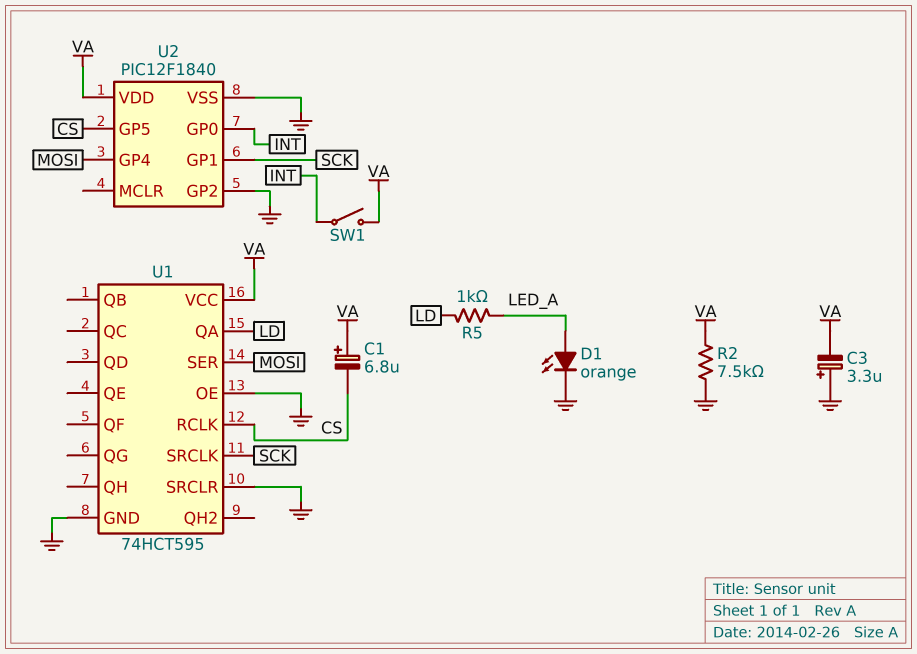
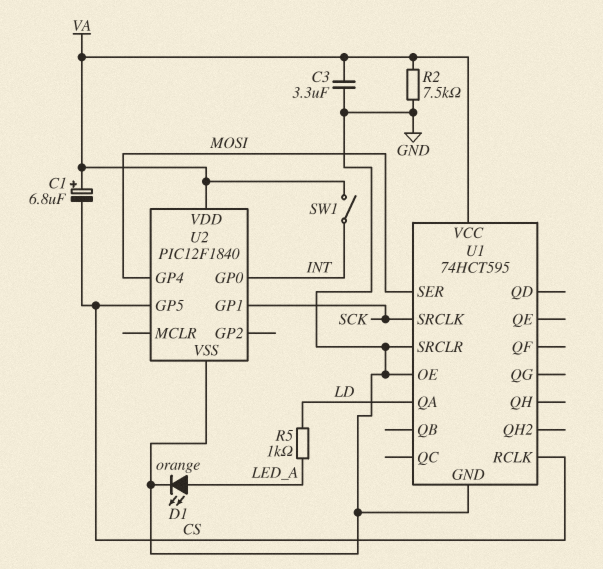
C3: 3.3uF (plus GND, minus VA) -> 3.3uF (GND, VA)
U2 pin GP2: GND -> none

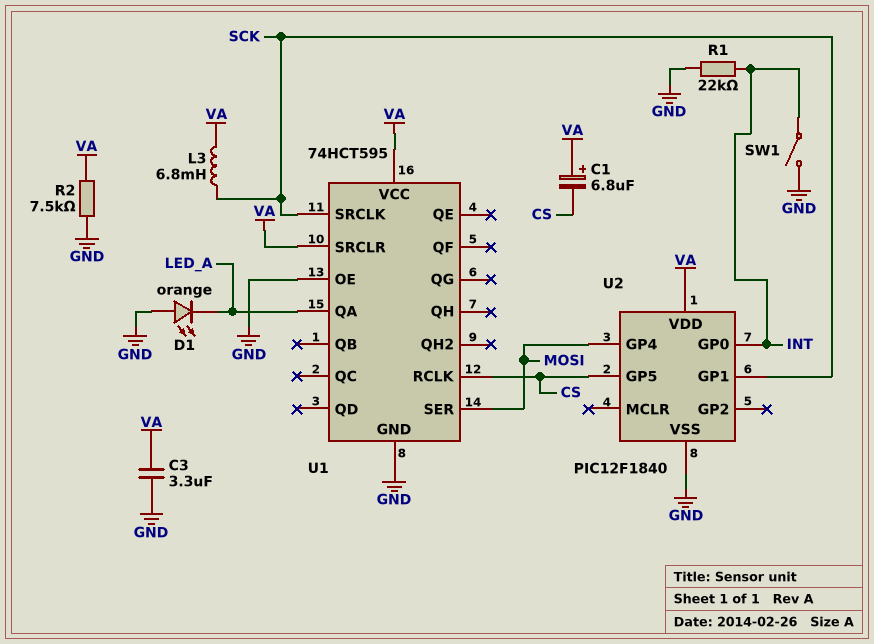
D1: LED orange (A LED_A, K GND) -> LED orange (A GND, K LED_A)
L3: none -> 6.8mH (SCK, VA)
R1: none -> 22k (GND, INT)
R5: 1k (LD, LED_A) -> none
SW1: switch (INT, VA) -> switch (GND, INT)
U1 pin QA: LD -> LED_A
U1 pin SRCLR: GND -> VA

